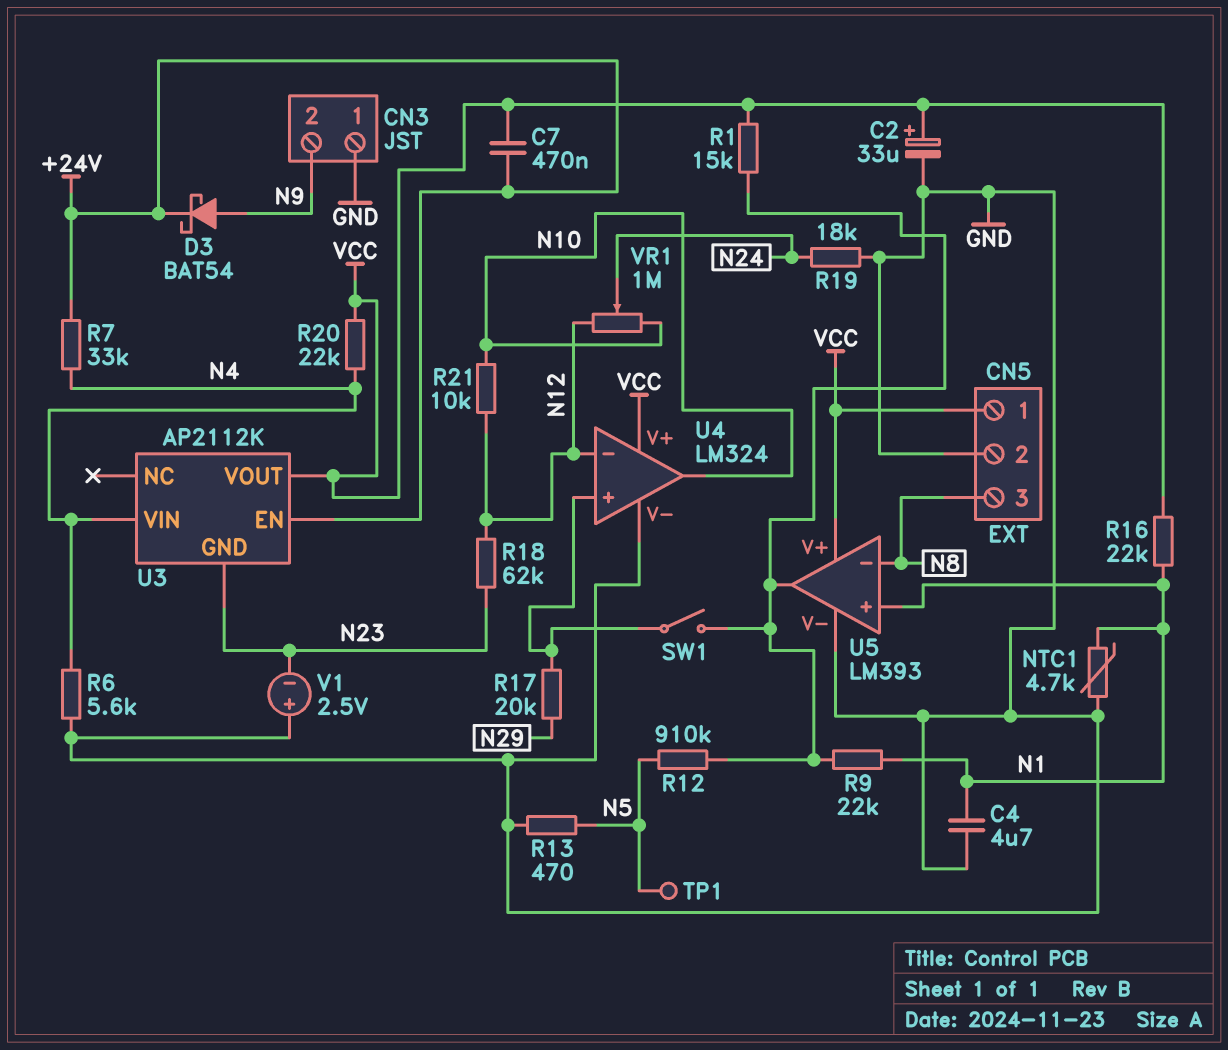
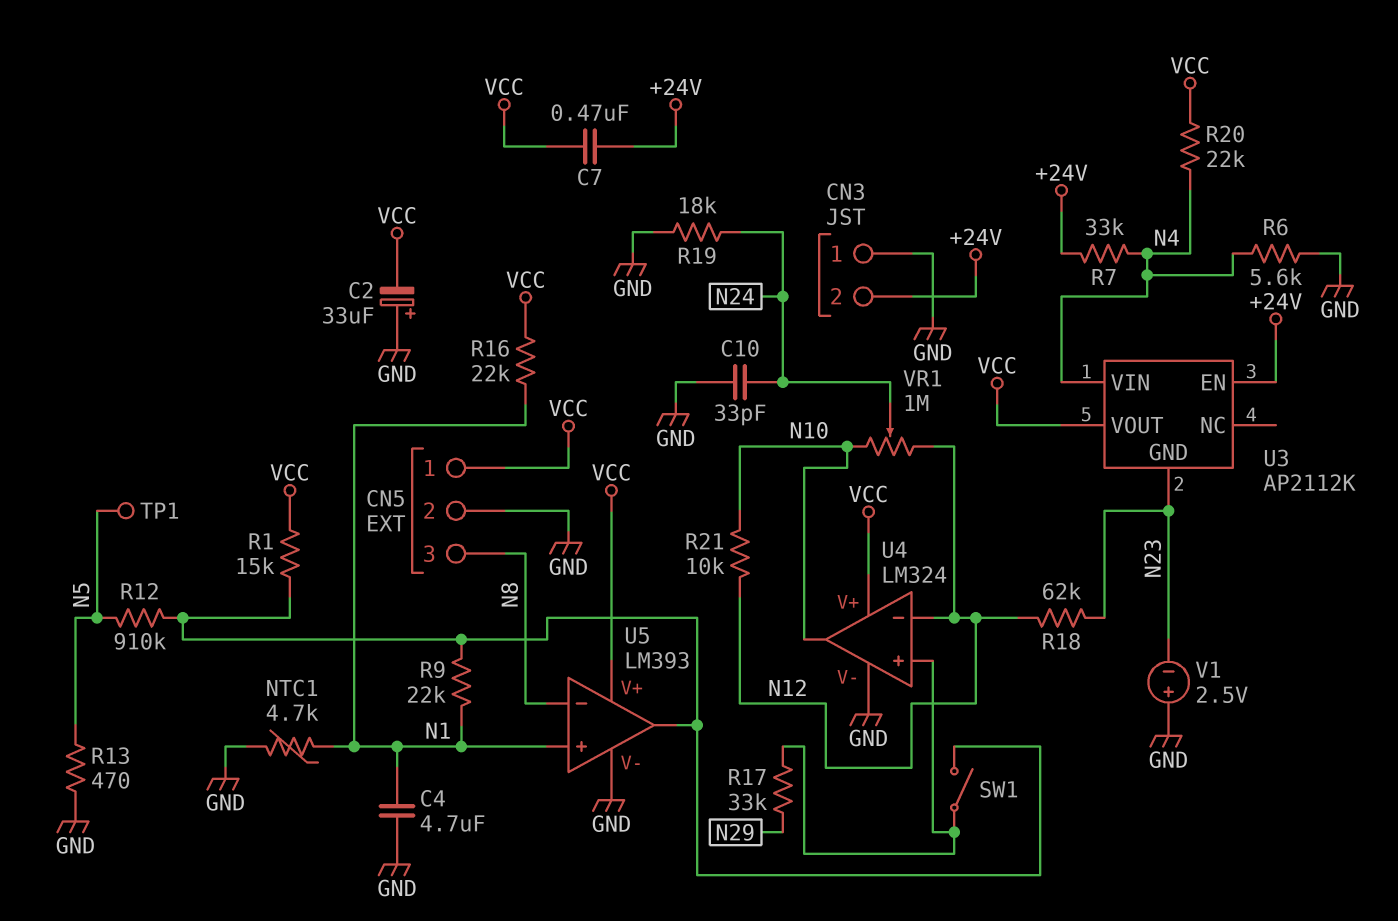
C2: 33uF (plus VCC, minus GND) -> 33uF (plus GND, minus VCC)
C10: none -> 33pF (GND, N24)
CN3 pin 2: N9 -> +24V
D3: schottky BAT54 (A N9, K +24V) -> none
R17: 20k (N29, U4/in+) -> 33k (N29, U4/in+)

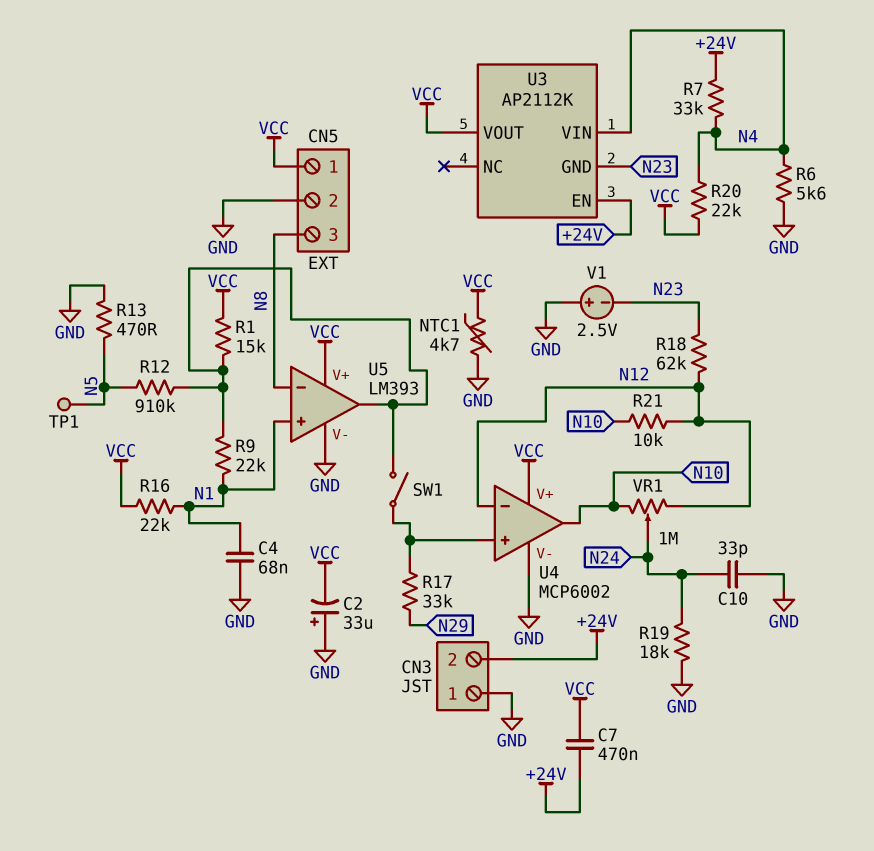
C4: 4.7uF (GND, N1) -> 68nF (GND, N1)
NTC1: 4.7k (GND, N1) -> 4.7k (GND, VCC)
U4: LM324 -> MCP6002

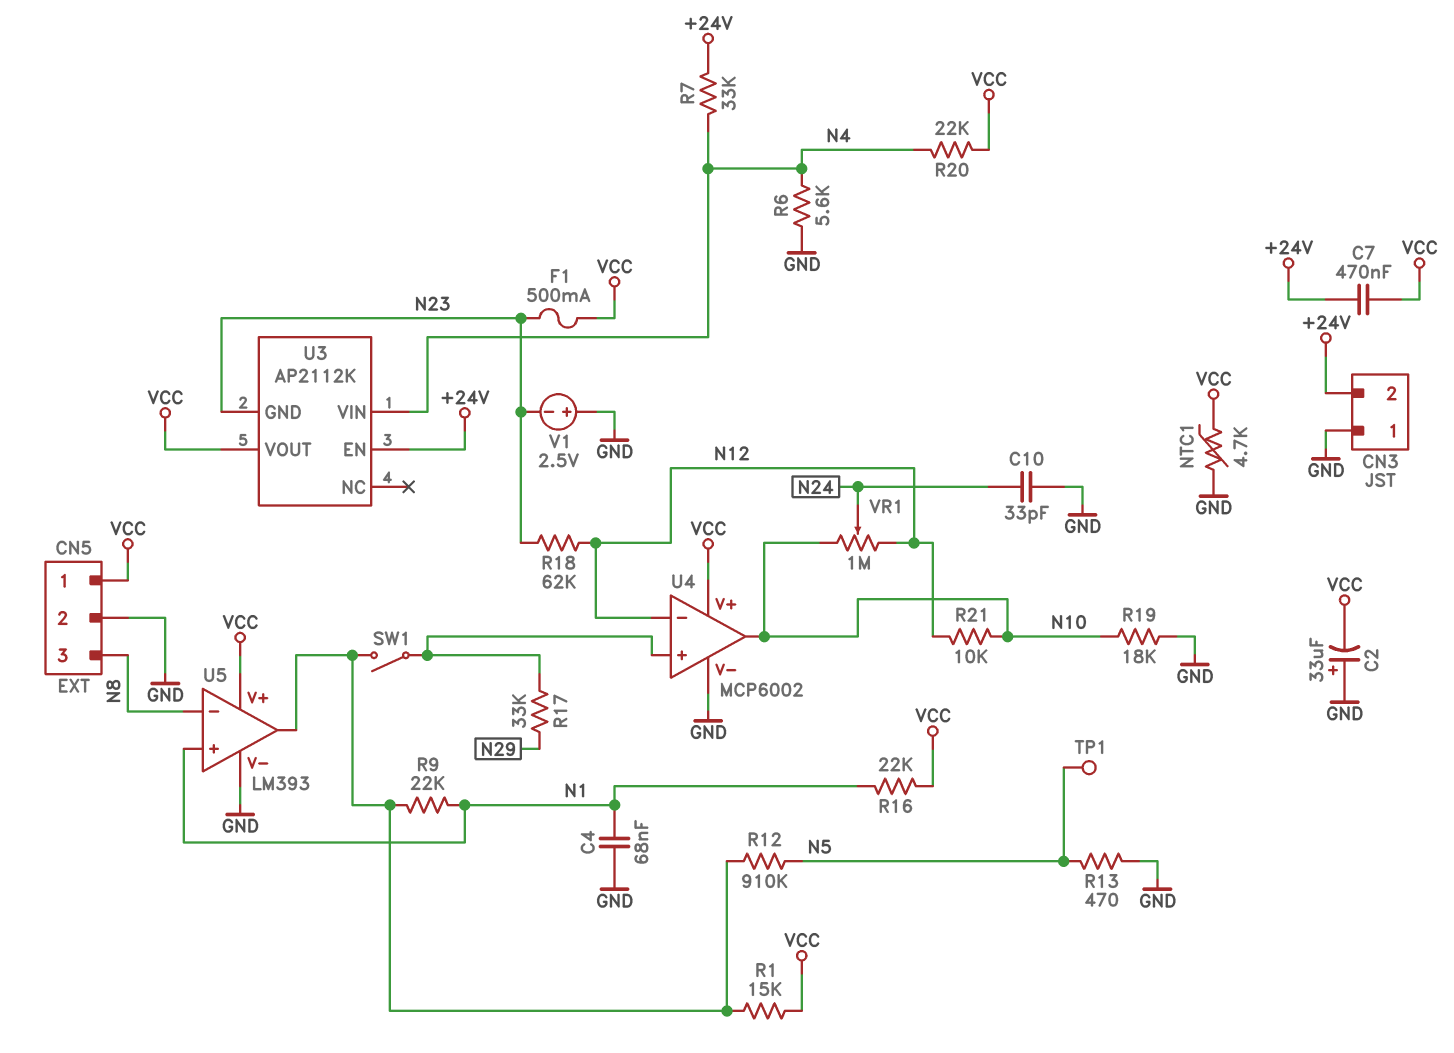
F1: none -> 500mA (N23, VCC)
R19: 18k (GND, N24) -> 18k (GND, N10)

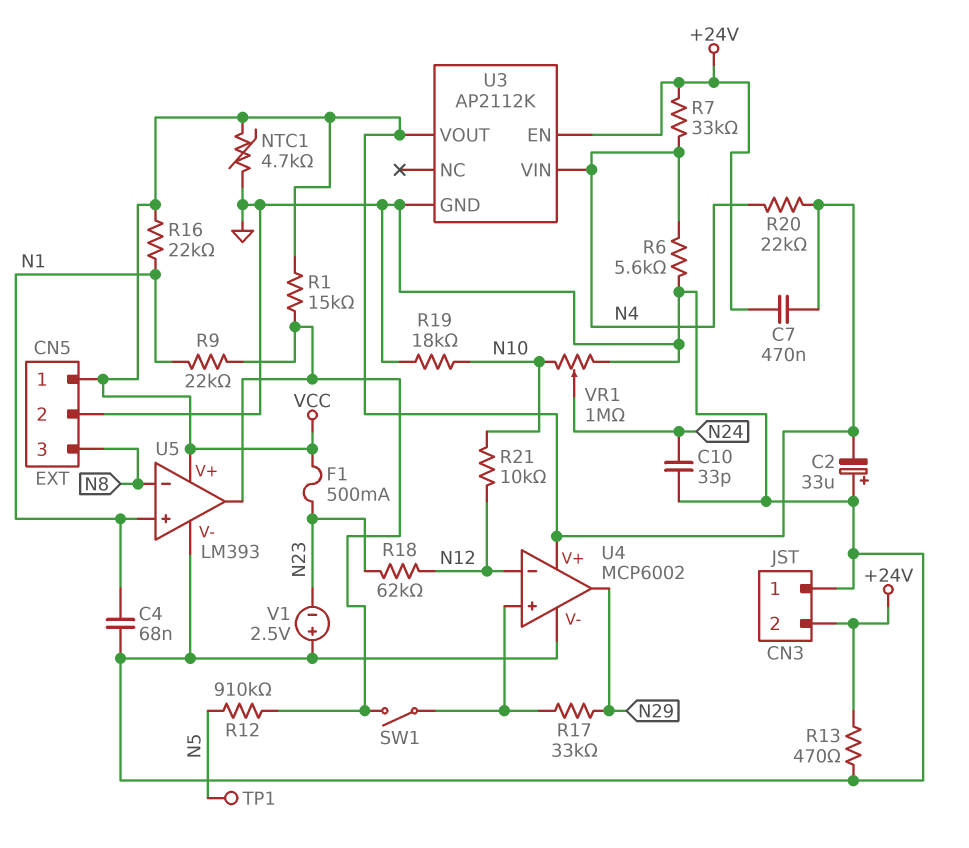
R13: 470 (GND, N5) -> 470 (+24V, GND)
U3 pin GND: N23 -> GND
U4 pin out: N10 -> N29
VR1: 1M (N10, N12, wiper N24) -> 1M (GND, N10, wiper N24)

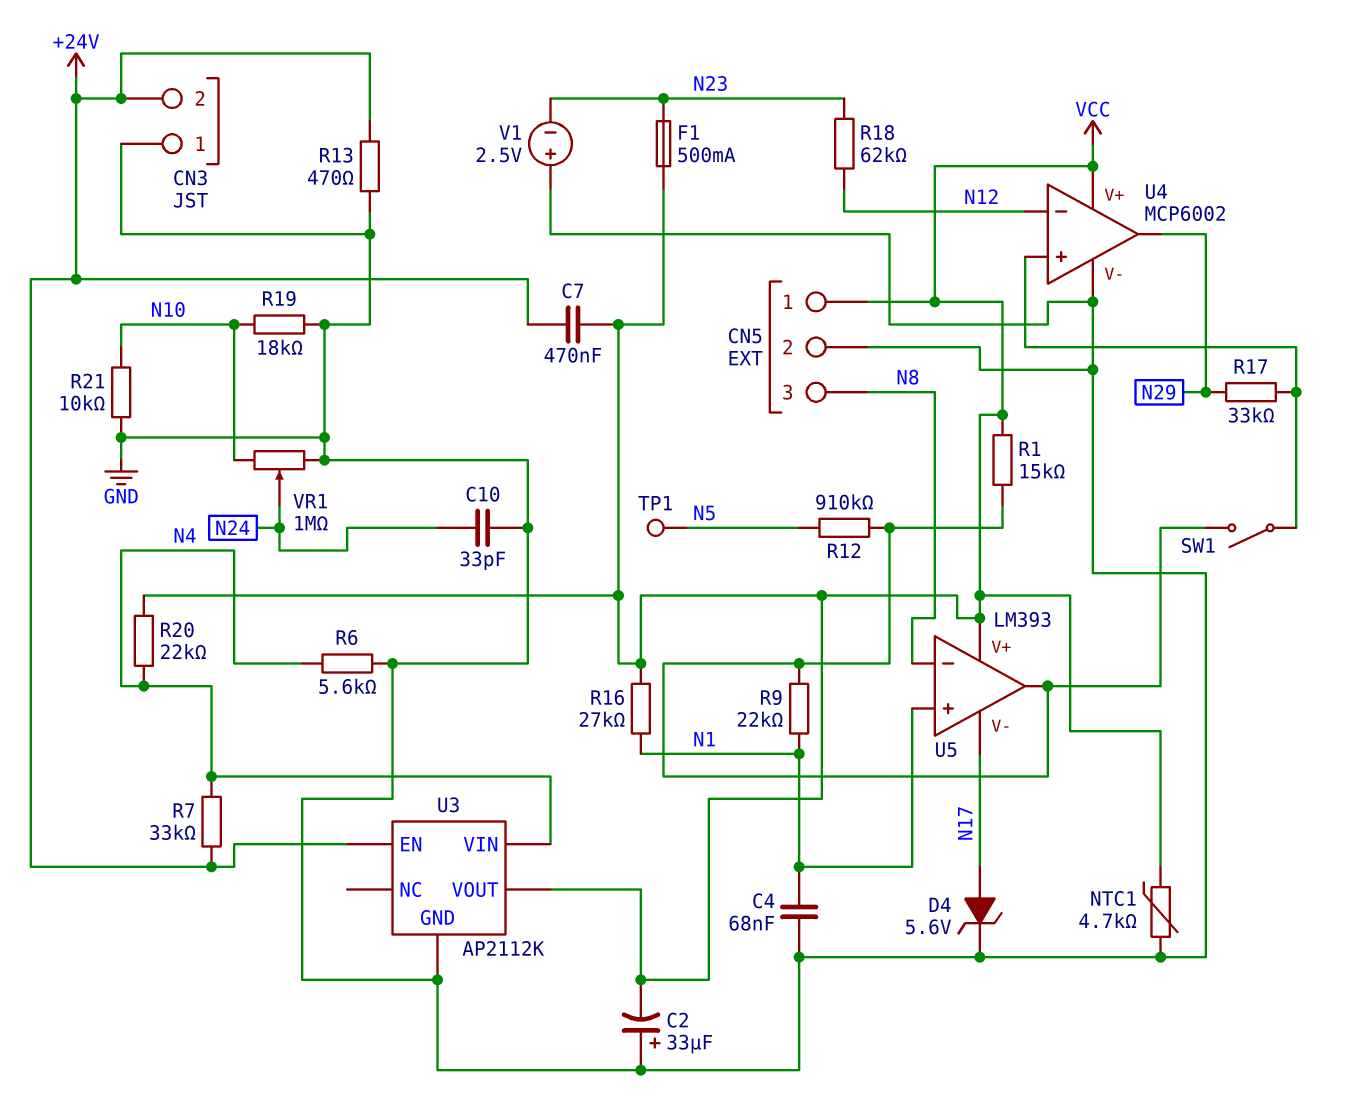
D4: none -> zener 5.6V (A N17, K GND)
R16: 22k (N1, VCC) -> 27k (N1, VCC)
R21: 10k (N10, N12) -> 10k (GND, N10)
U5 pin V-: GND -> N17

